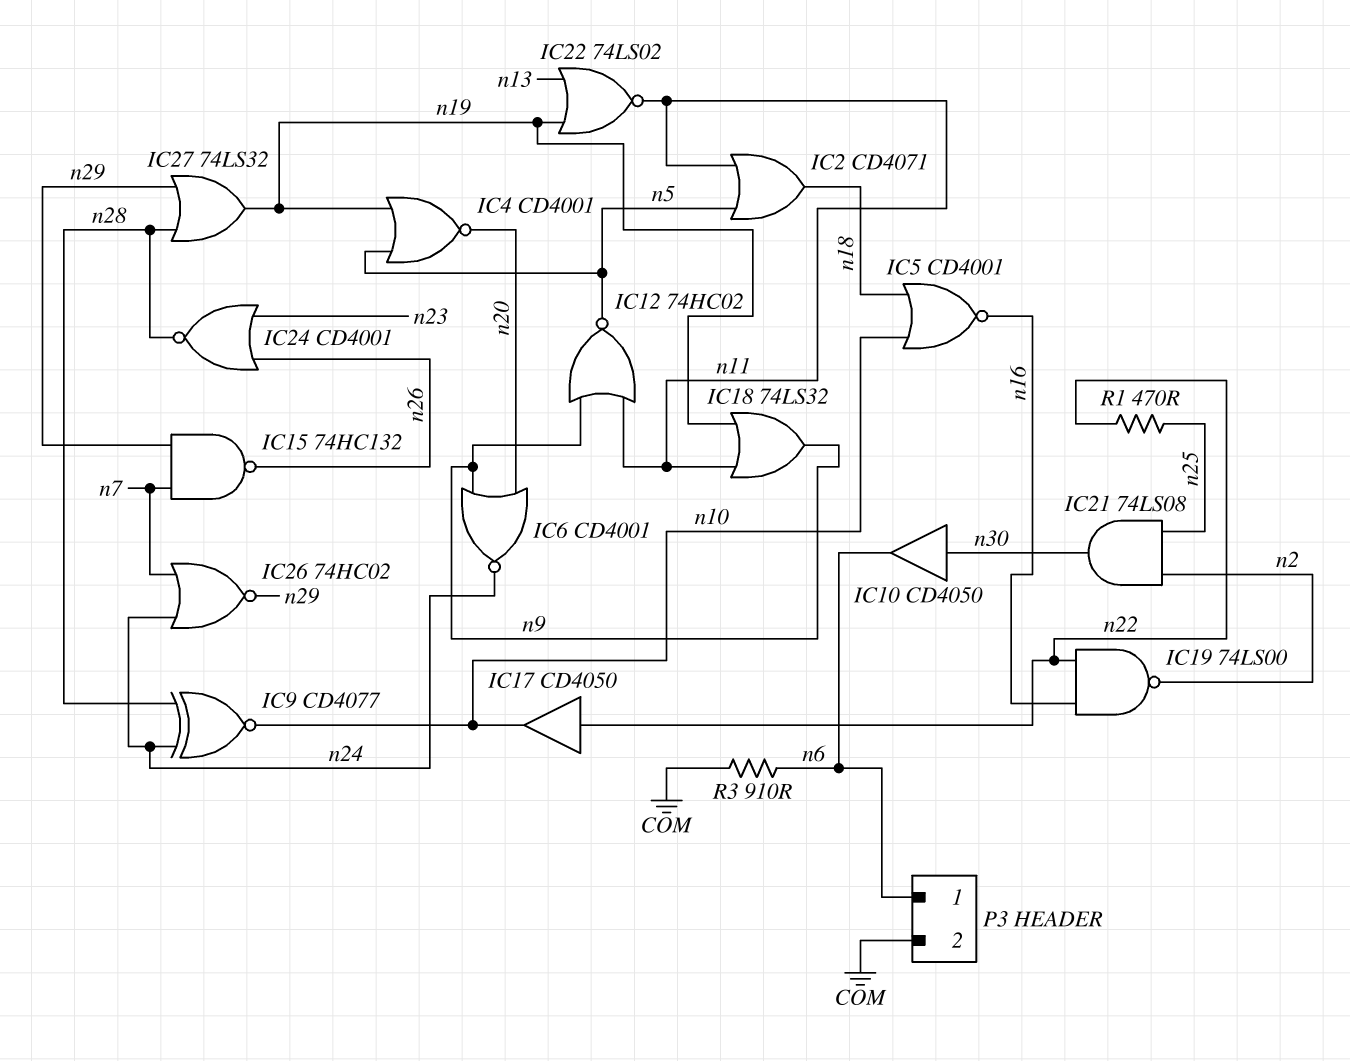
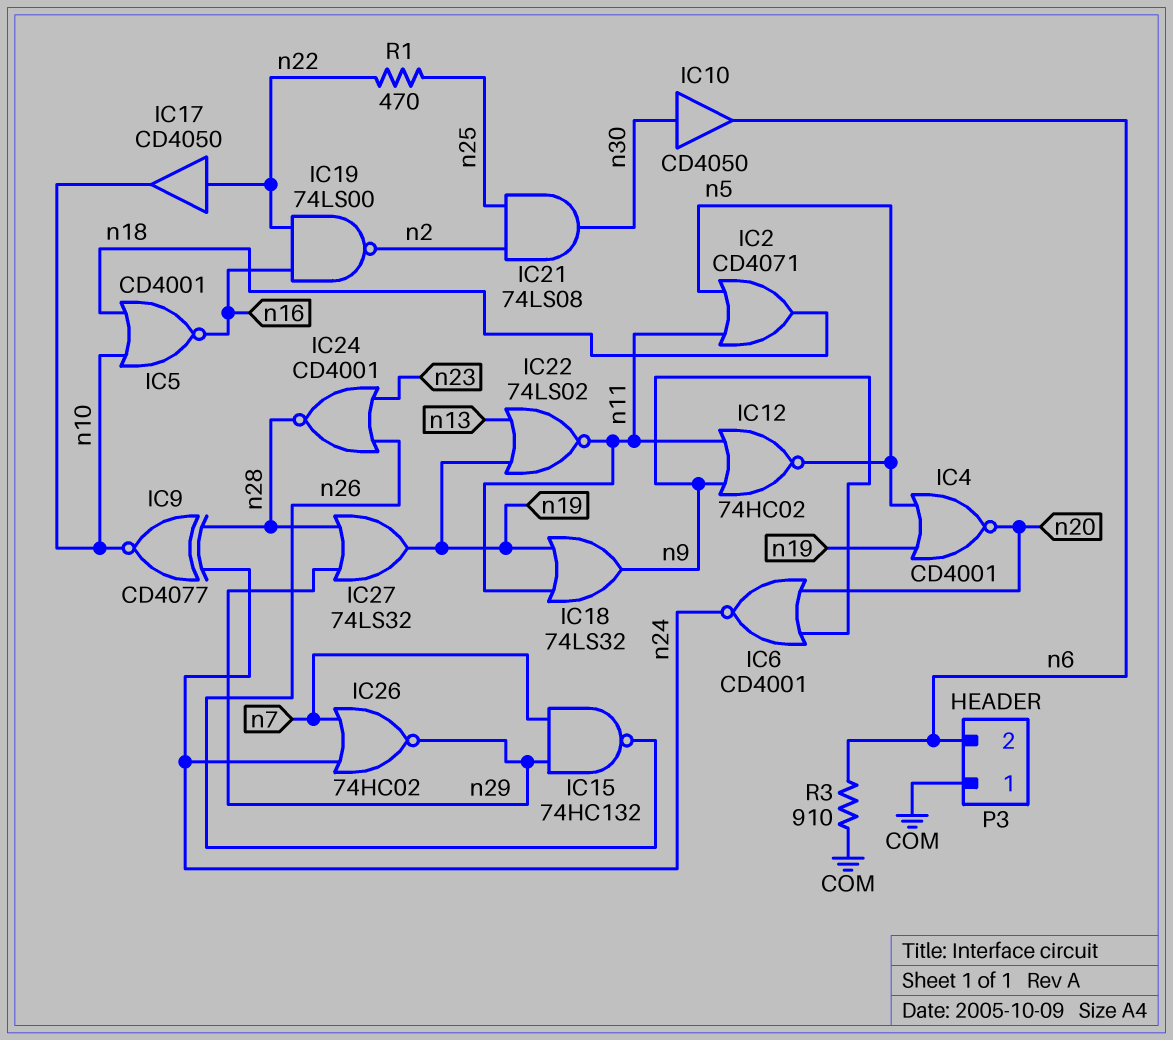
P3 pin 1: n6 -> COM
P3 pin 2: COM -> n6

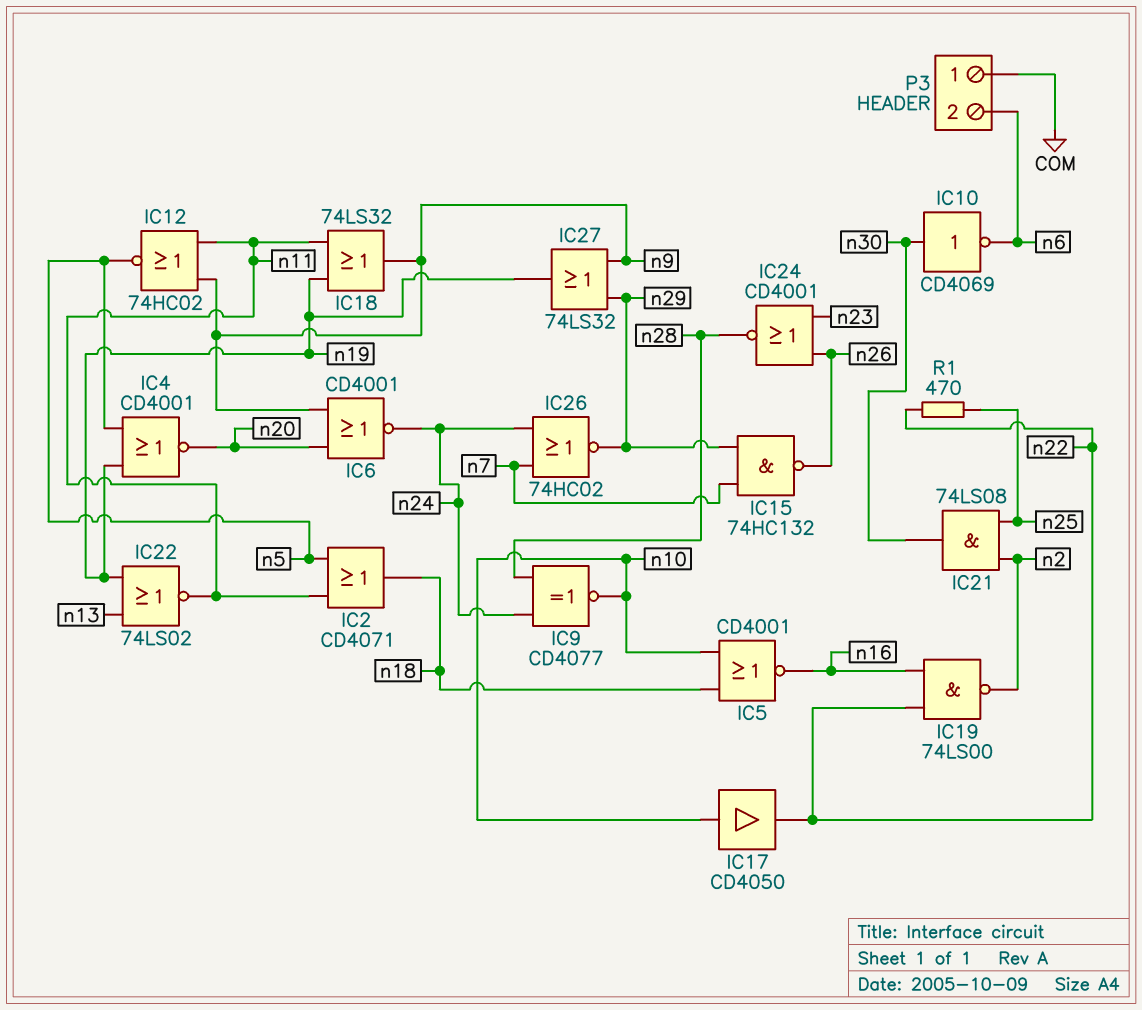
IC10: buffer CD4050 (in n30, out n6) -> NOT CD4069 (in n30, out n6)
IC17: buffer CD4050 (in n22, out n10) -> buffer CD4050 (in n10, out n22)
IC27: OR 74LS32 (in n28, in n29, out n19) -> OR 74LS32 (in n9, in n29, out n19)
R3: 910 (COM, n6) -> none

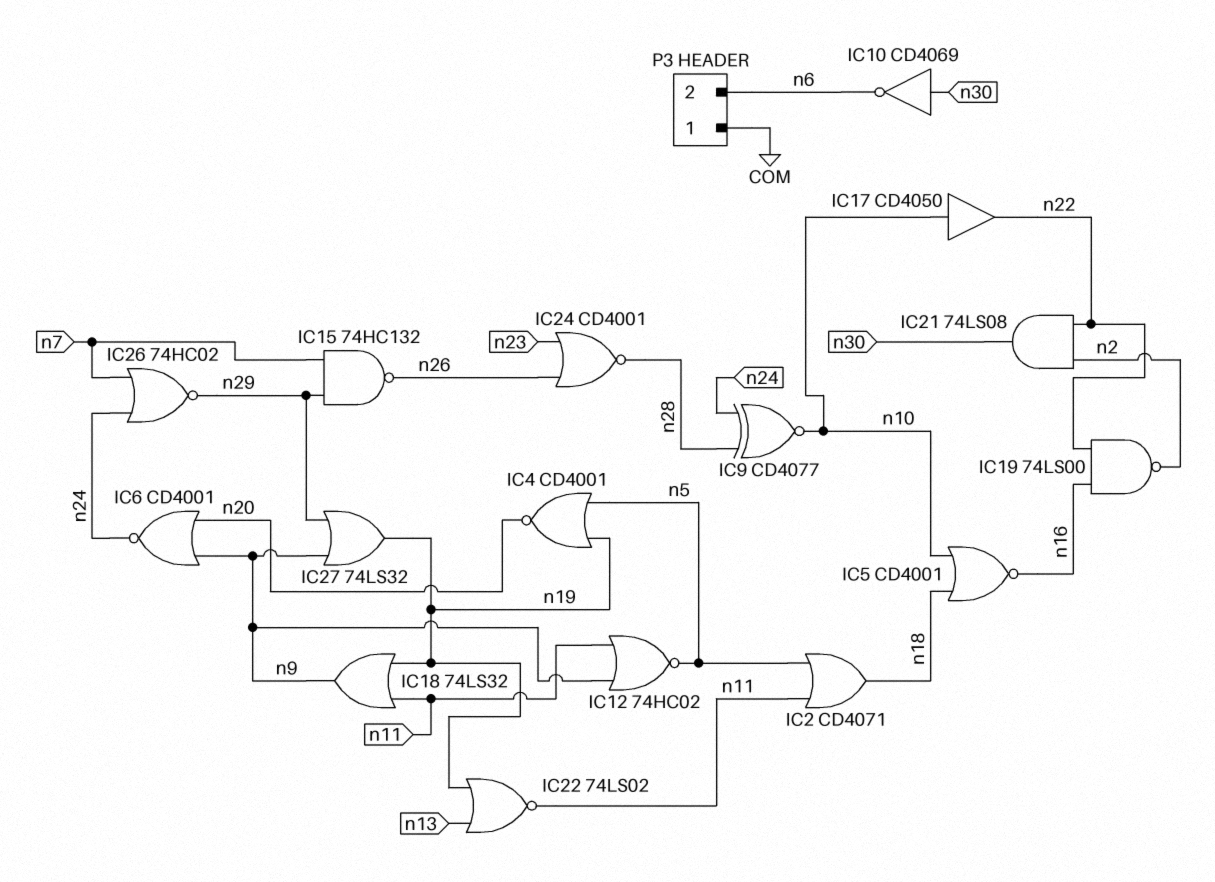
IC21: AND 74LS08 (in n2, in n25, out n30) -> AND 74LS08 (in n2, in n22, out n30)
R1: 470 (n22, n25) -> none

